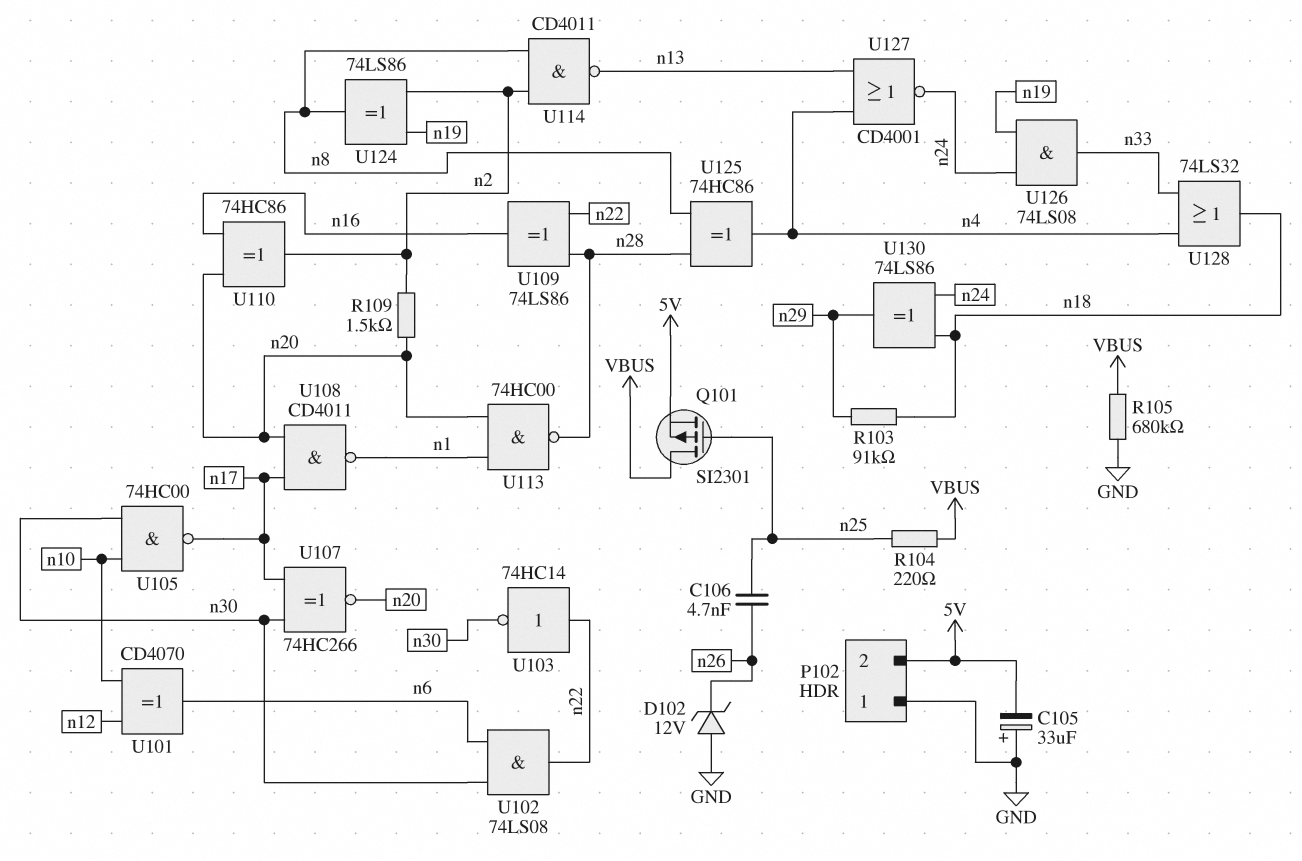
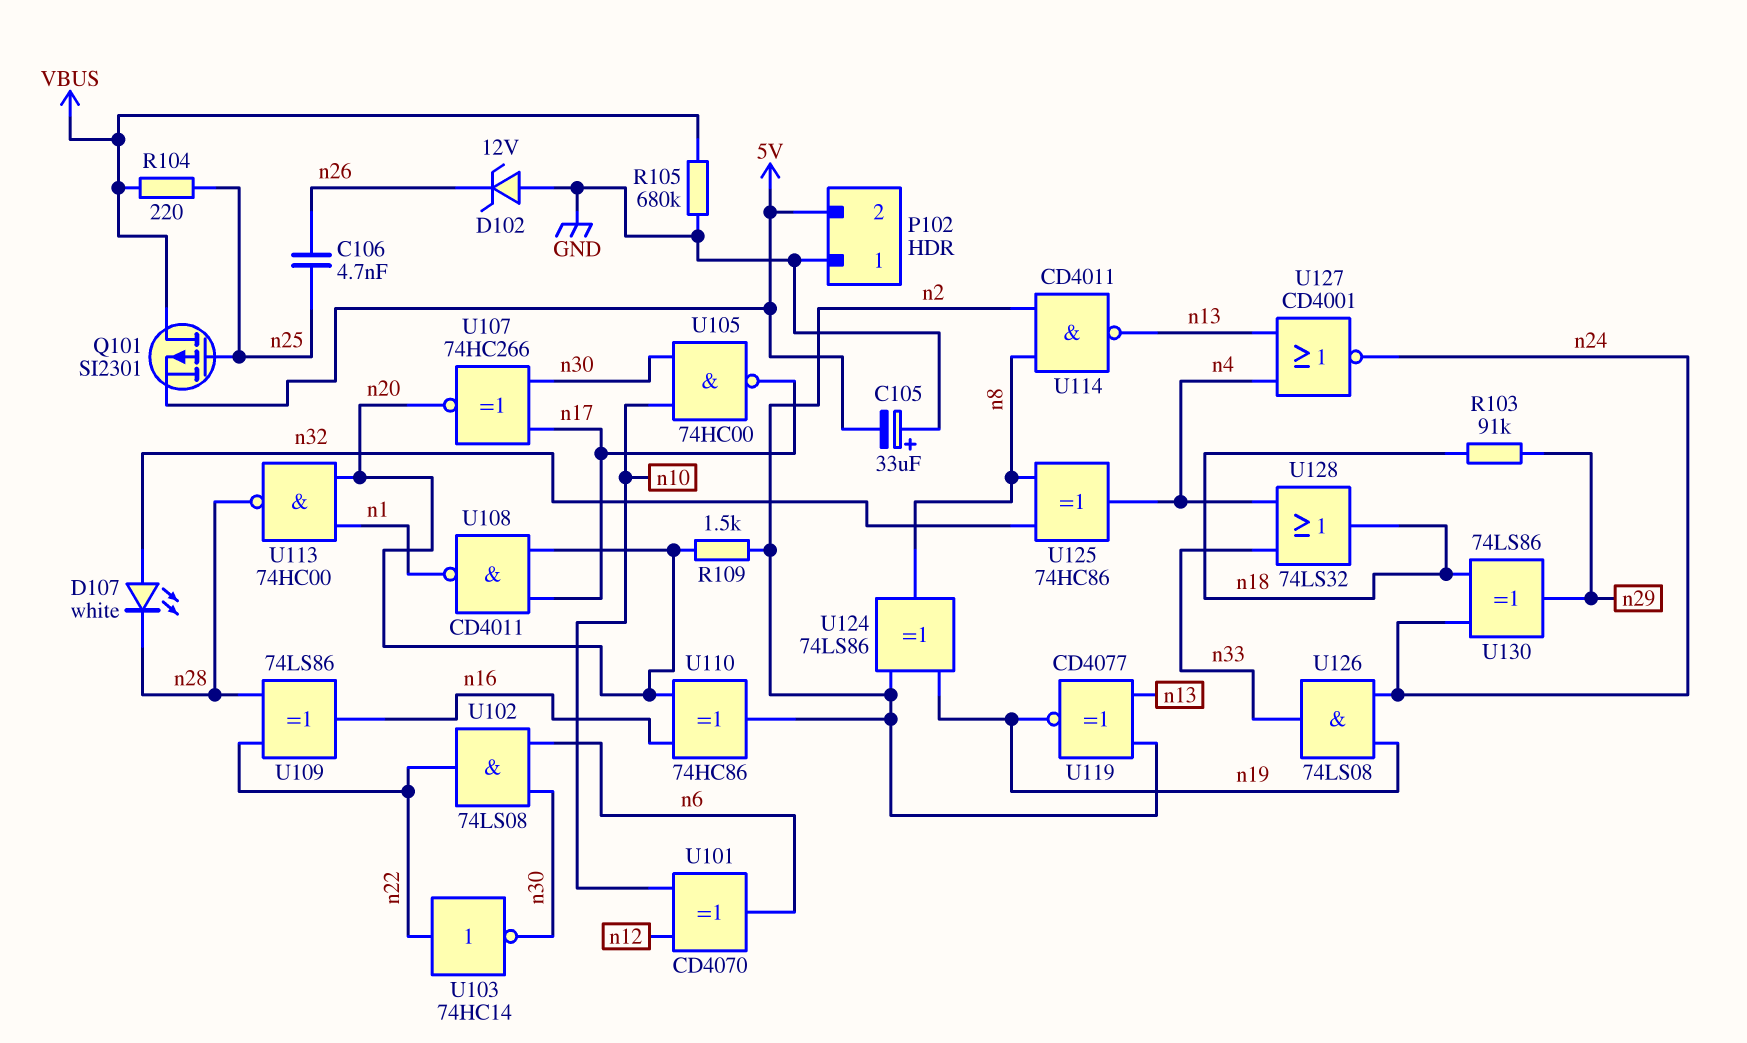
D107: none -> LED white (A n32, K n28)
U119: none -> XNOR CD4077 (in n2, in n13, out n19)
U125: XOR 74HC86 (in n8, in n28, out n4) -> XOR 74HC86 (in n8, in n32, out n4)

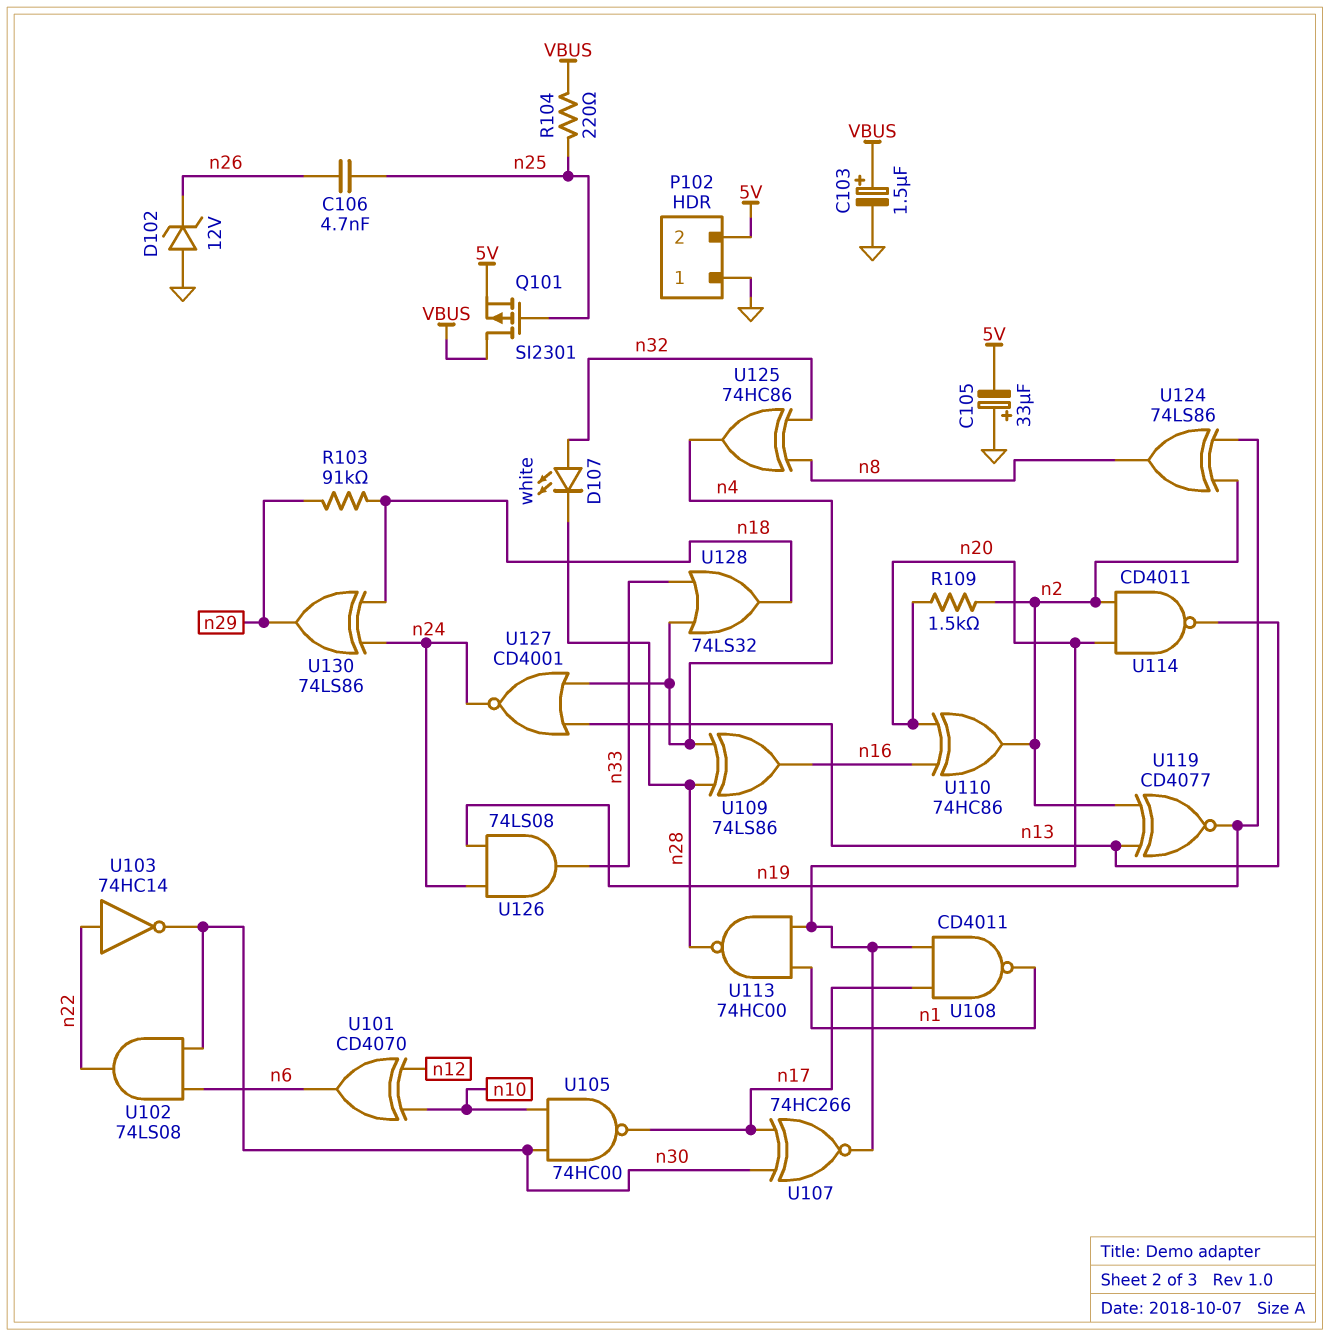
C103: none -> 1.5uF (plus VBUS, minus GND)
R105: 680k (GND, VBUS) -> none
U109: XOR 74LS86 (in n22, in n28, out n16) -> XOR 74LS86 (in n4, in n28, out n16)
U114: NAND CD4011 (in n2, in n8, out n13) -> NAND CD4011 (in n2, in n20, out n13)

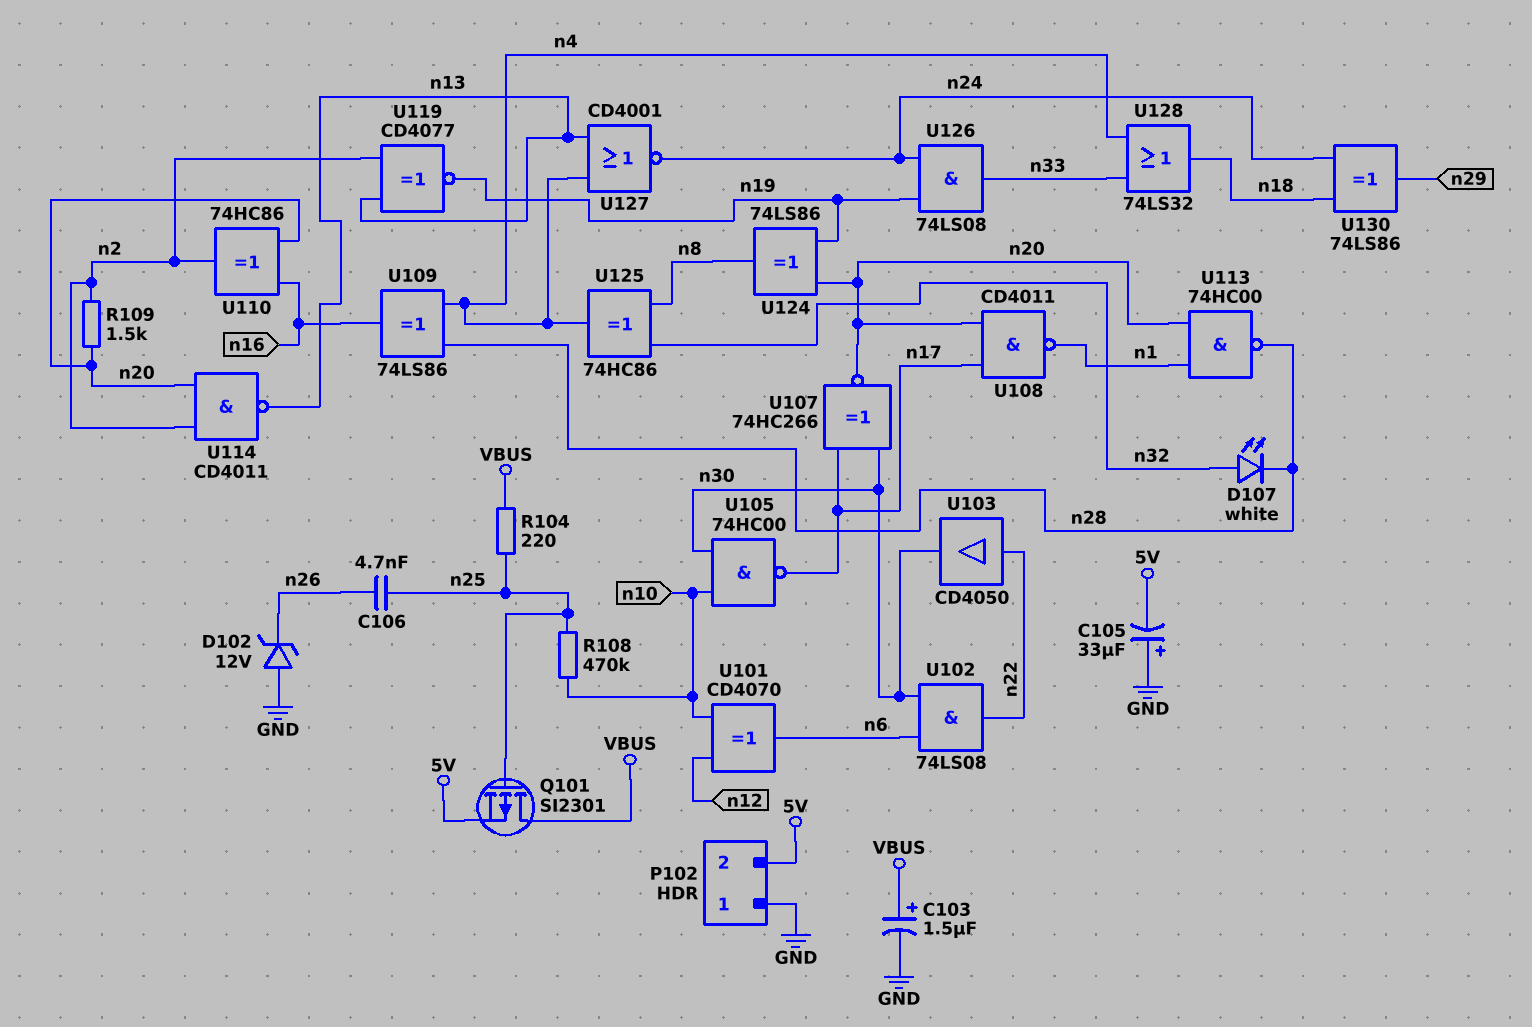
R103: 91k (n18, n29) -> none
R108: none -> 470k (n10, n25)
U103: NOT 74HC14 (in n22, out n30) -> buffer CD4050 (in n22, out n30)
U124: XOR 74LS86 (in n2, in n19, out n8) -> XOR 74LS86 (in n19, in n20, out n8)

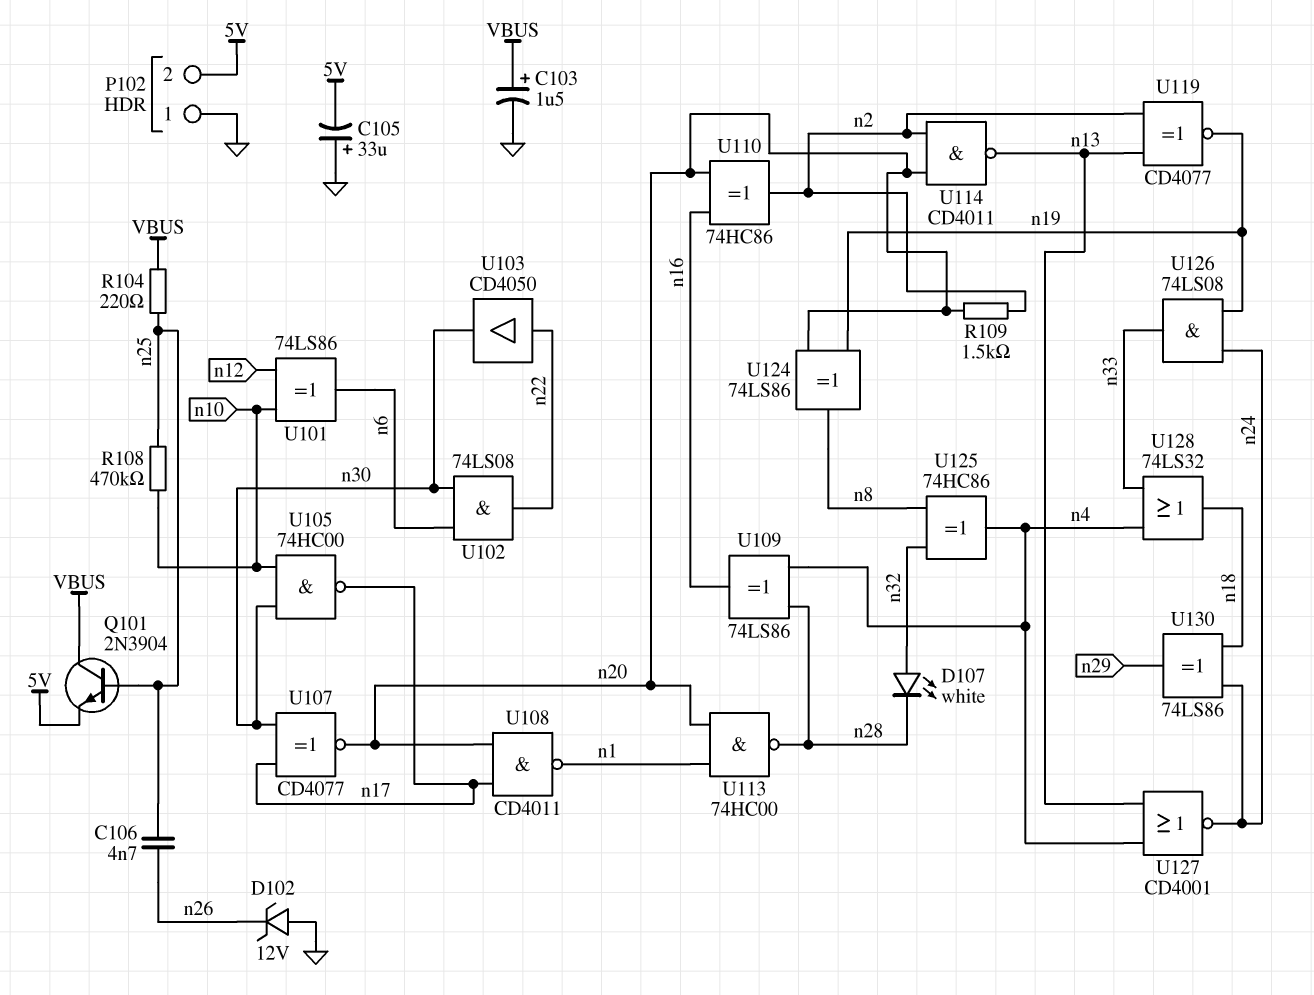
Q101: PMOS SI2301 (G n25, D VBUS, S 5V) -> NPN 2N3904 (B n25, C VBUS, E 5V)
U101: XOR CD4070 (in n10, in n12, out n6) -> XOR 74LS86 (in n10, in n12, out n6)
U107: XNOR 74HC266 (in n17, in n30, out n20) -> XNOR CD4077 (in n17, in n30, out n20)

